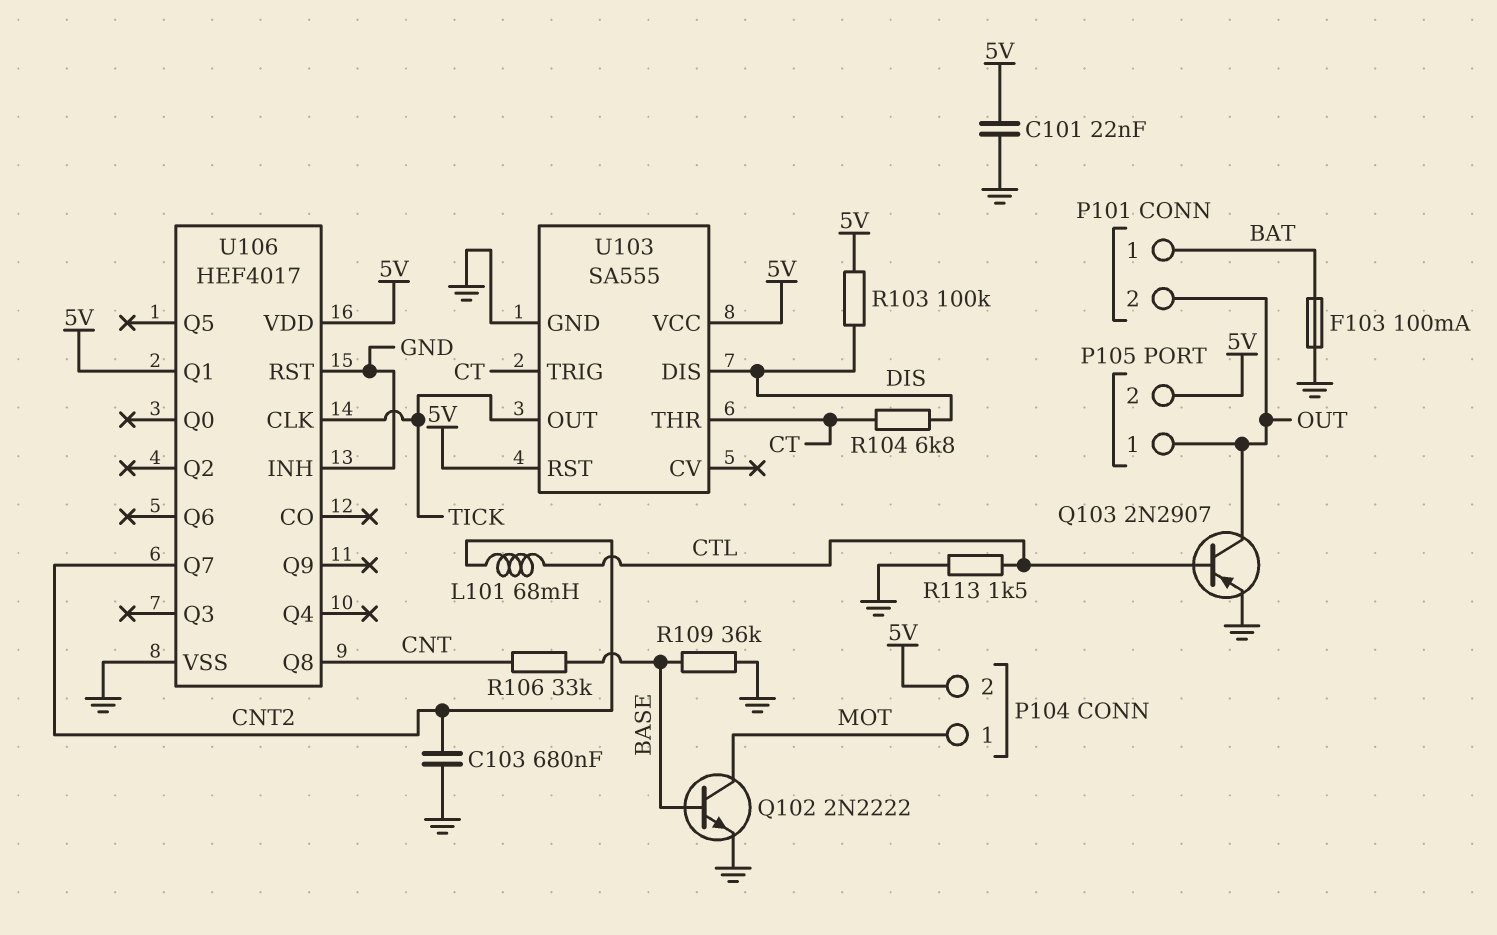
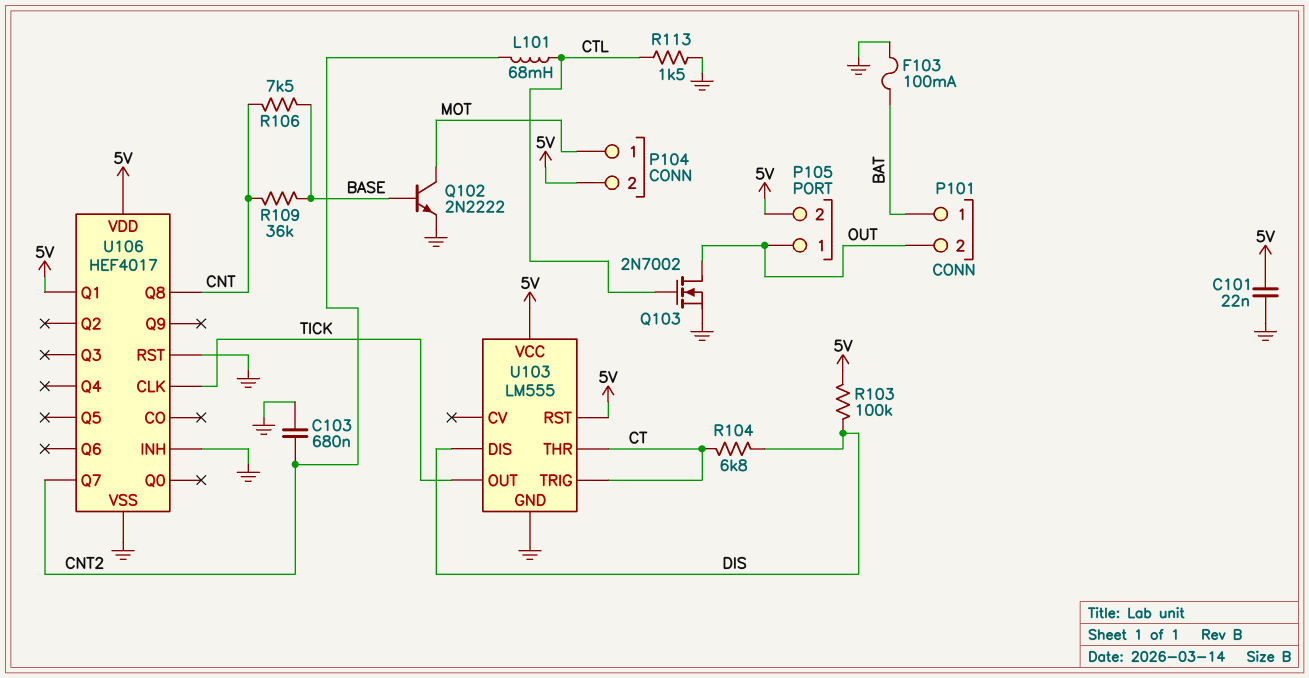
Q103: PNP 2N2907 (B CTL, C OUT, E GND) -> NMOS 2N7002 (G CTL, D OUT, S GND)
R106: 33k (BASE, CNT) -> 7.5k (BASE, CNT)
R109: 36k (BASE, GND) -> 36k (BASE, CNT)
U103: SA555 -> LM555

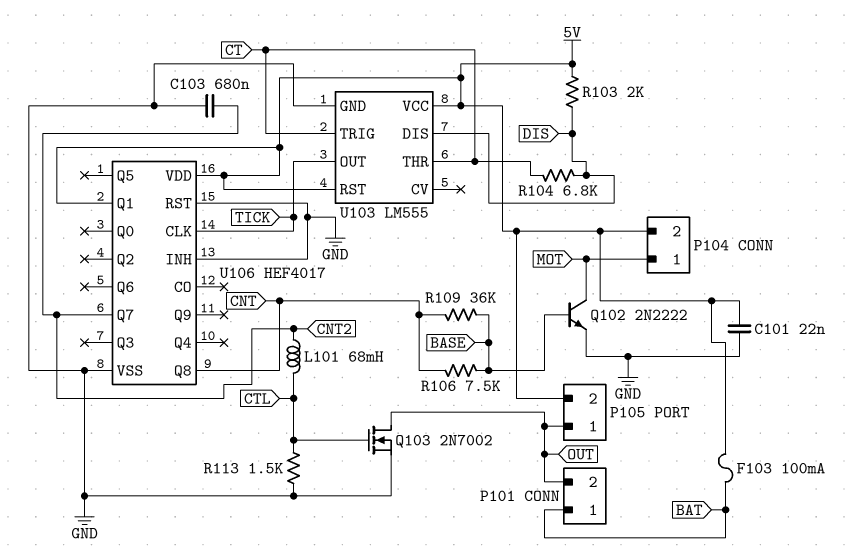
F103: 100mA (BAT, GND) -> 100mA (5V, BAT)
R103: 100k (5V, DIS) -> 2k (5V, DIS)

